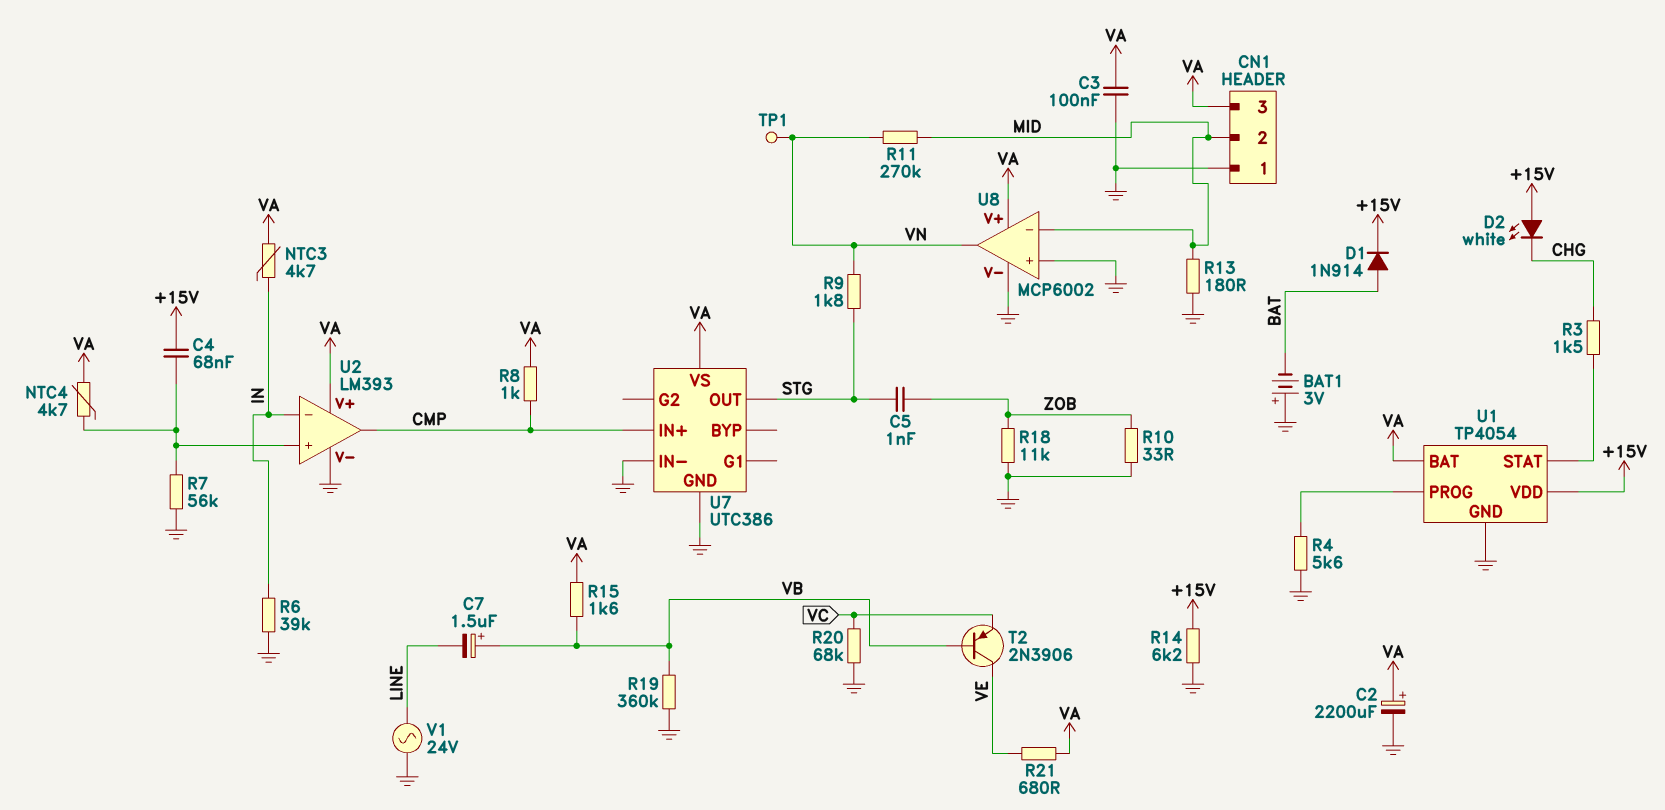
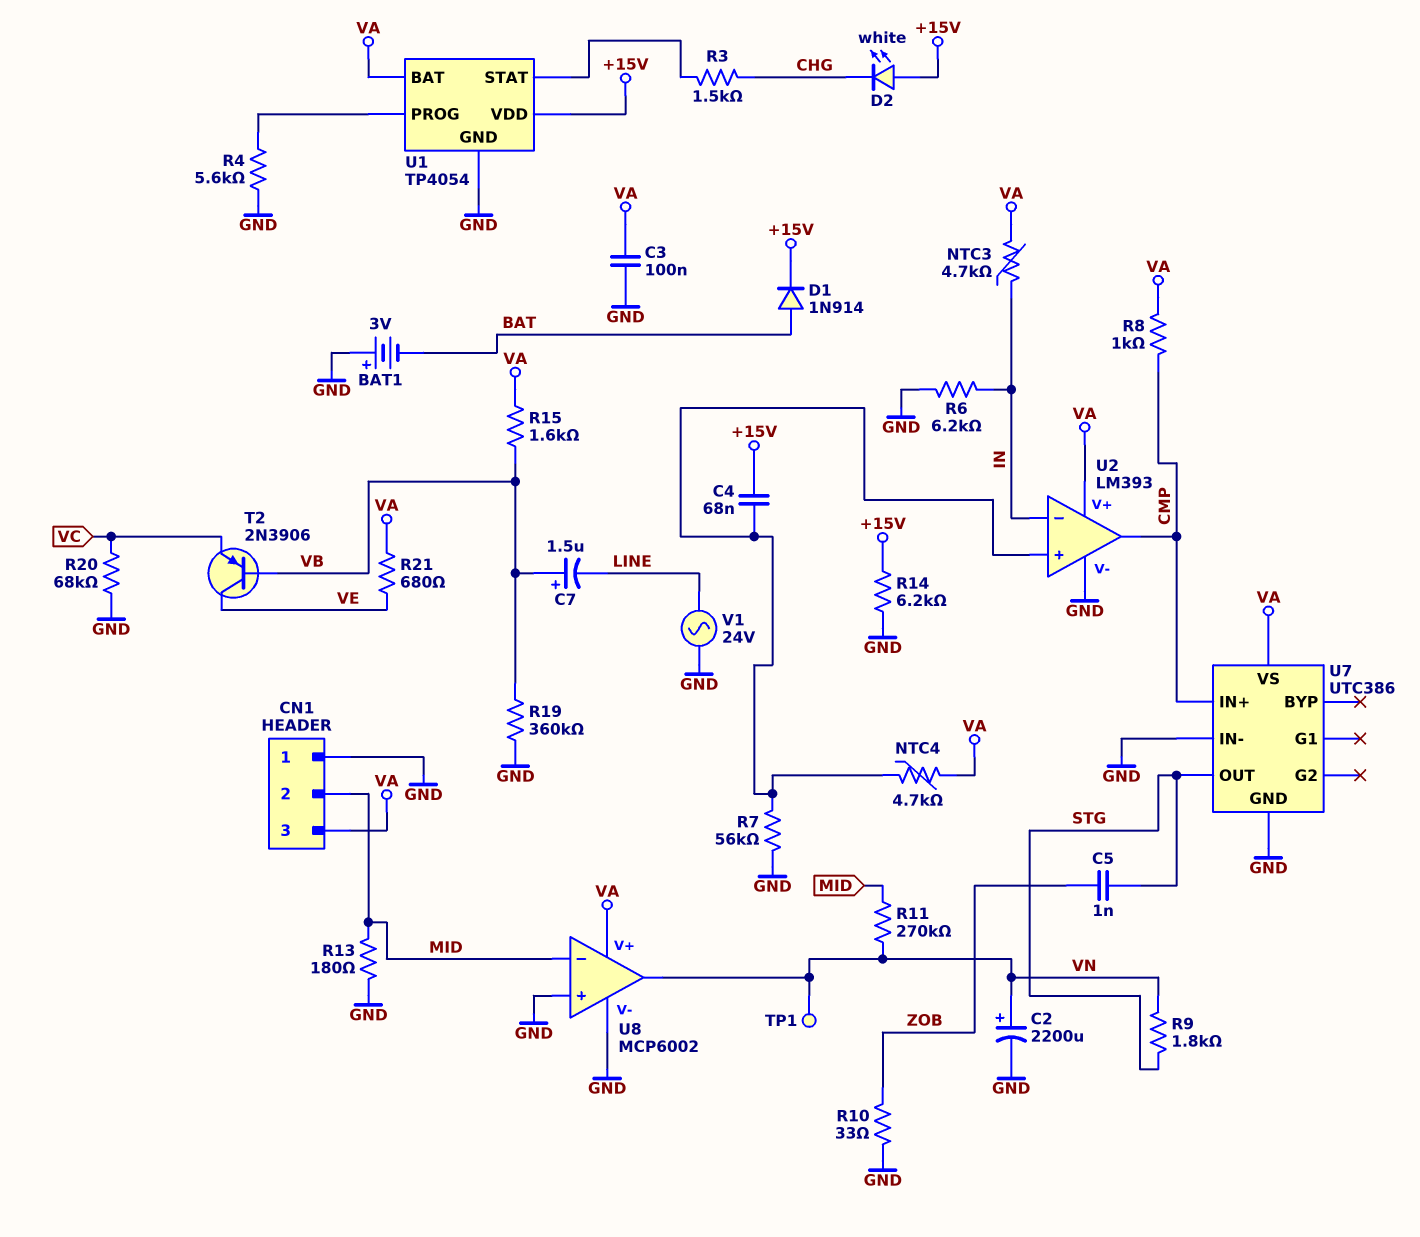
C2: 2200uF (plus VA, minus GND) -> 2200uF (plus VN, minus GND)
R6: 39k (GND, IN) -> 6.2k (GND, IN)
R18: 11k (GND, ZOB) -> none

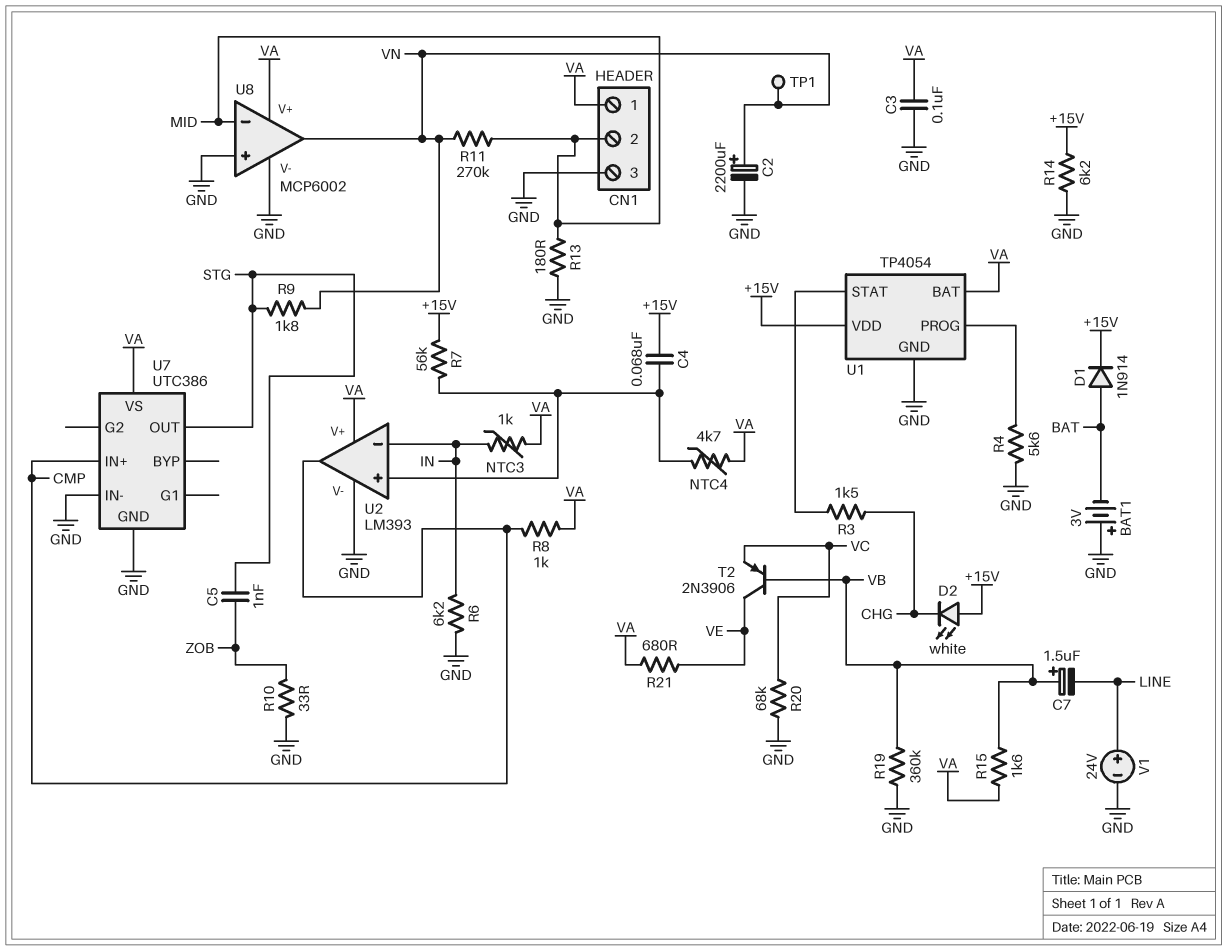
CN1 pin 1: GND -> VA
CN1 pin 3: VA -> GND
NTC3: 4.7k (IN, VA) -> 1k (IN, VA)
R7: 56k (GND, U2/in+) -> 56k (+15V, U2/in+)
V1: AC 24V (GND, LINE) -> 24V (plus LINE, minus GND)

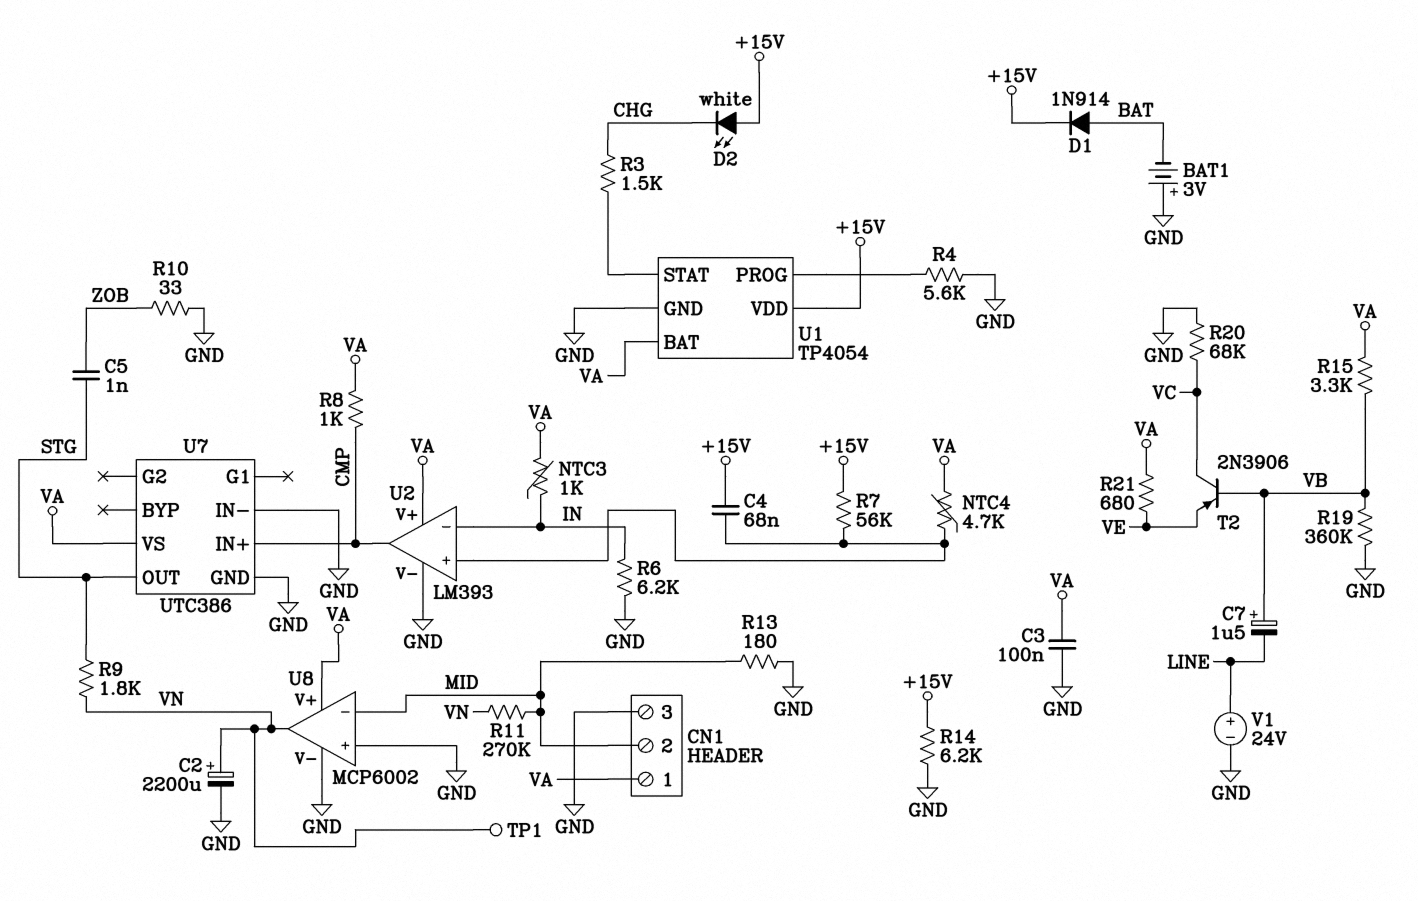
R15: 1.6k (VA, VB) -> 3.3k (VA, VB)
T2: PNP 2N3906 (B VB, C VE, E VC) -> PNP 2N3906 (B VB, C VC, E VE)

